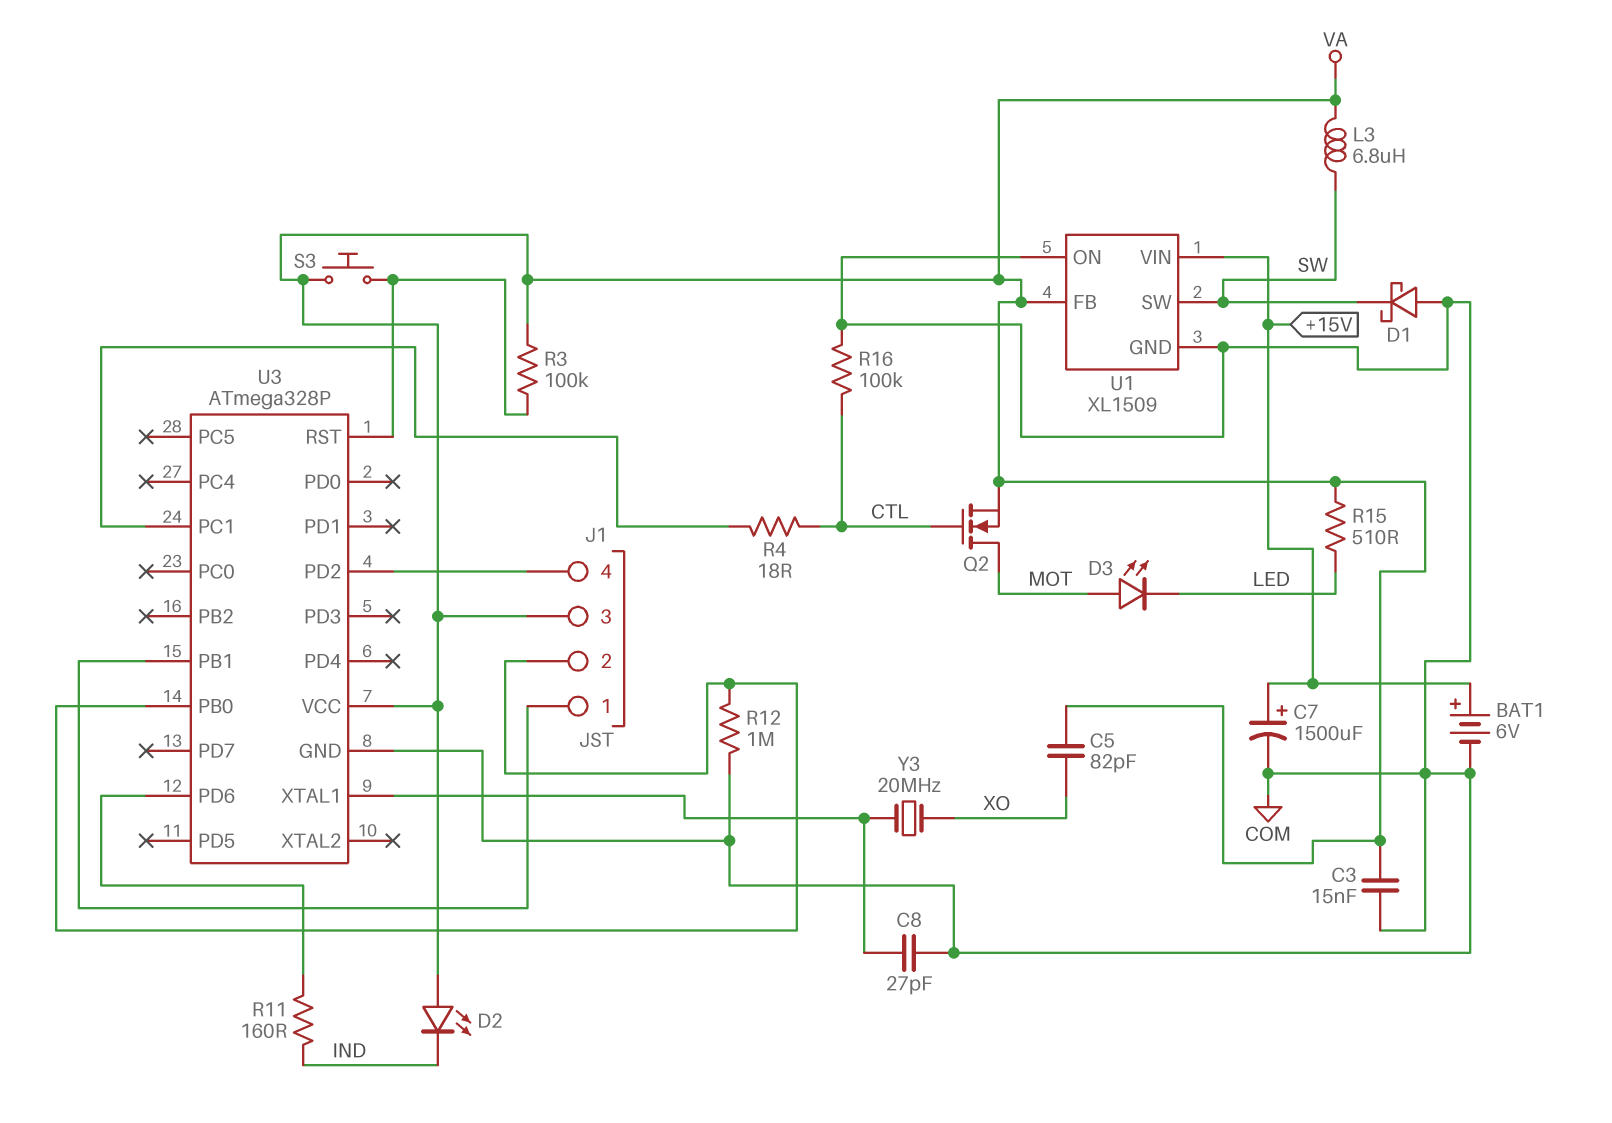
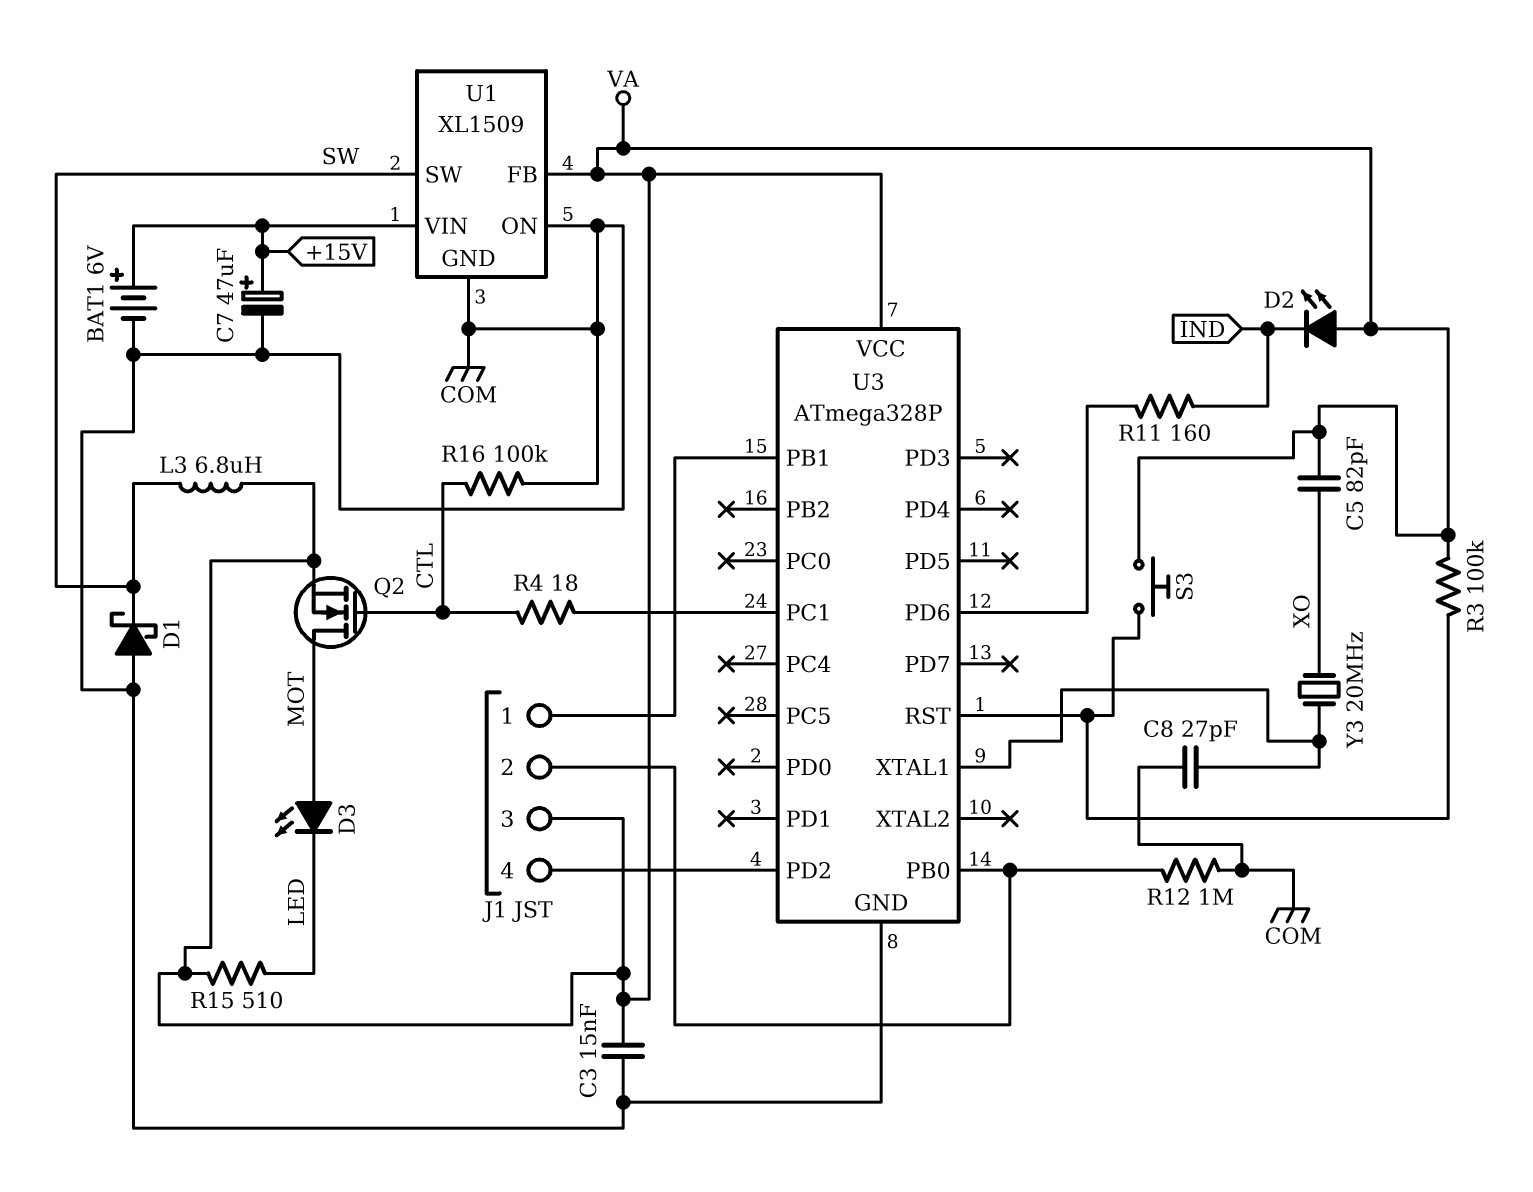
C7: 1500uF (plus +15V, minus COM) -> 47uF (plus +15V, minus COM)

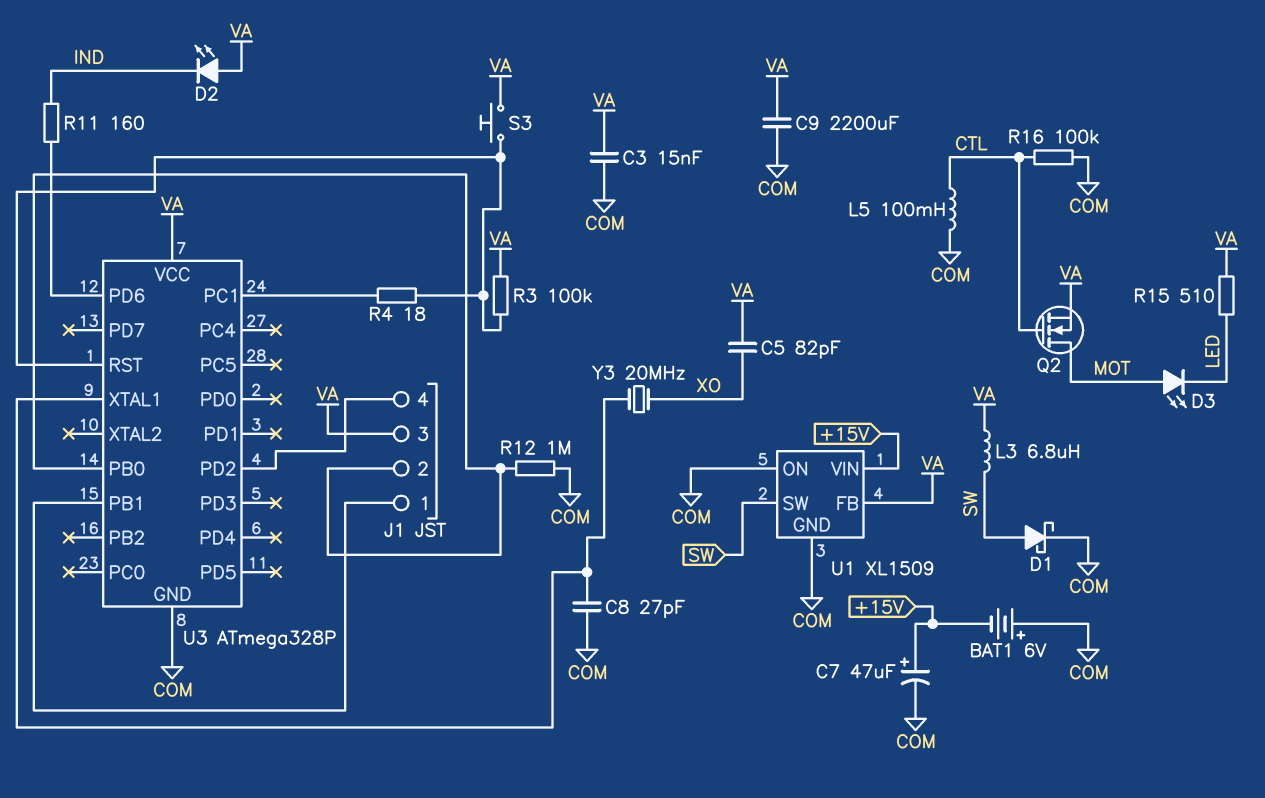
BAT1: 6V (plus +15V, minus COM) -> 6V (plus COM, minus +15V)
C9: none -> 2200uF (COM, VA)
D1: schottky (A COM, K SW) -> schottky (A SW, K COM)
L5: none -> 100mH (COM, CTL)
R4: 18 (CTL, U3/PC1) -> 18 (U3/PC1, U3/RST)

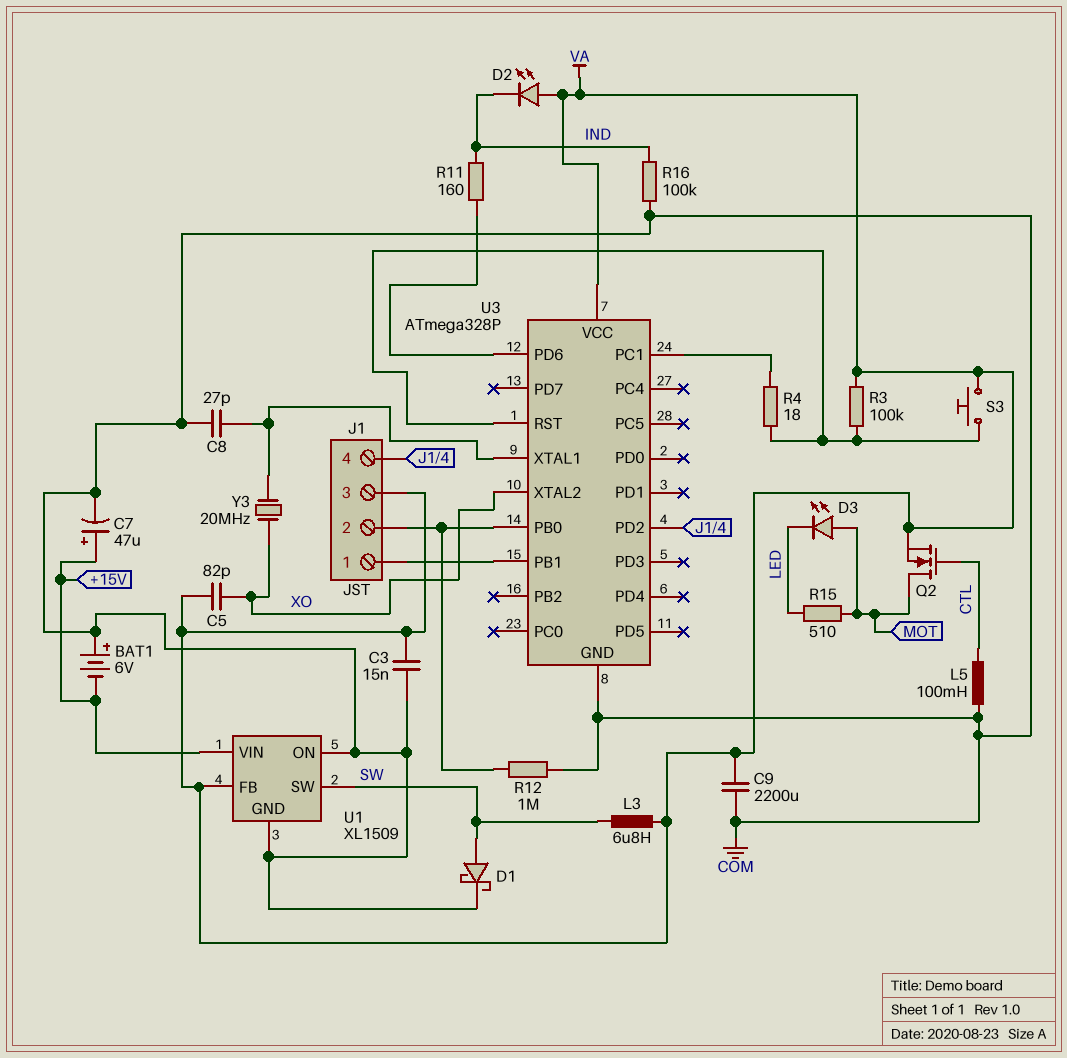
R15: 510 (LED, VA) -> 510 (LED, MOT)
R16: 100k (COM, CTL) -> 100k (COM, IND)
U3 pin XTAL2: none -> XO

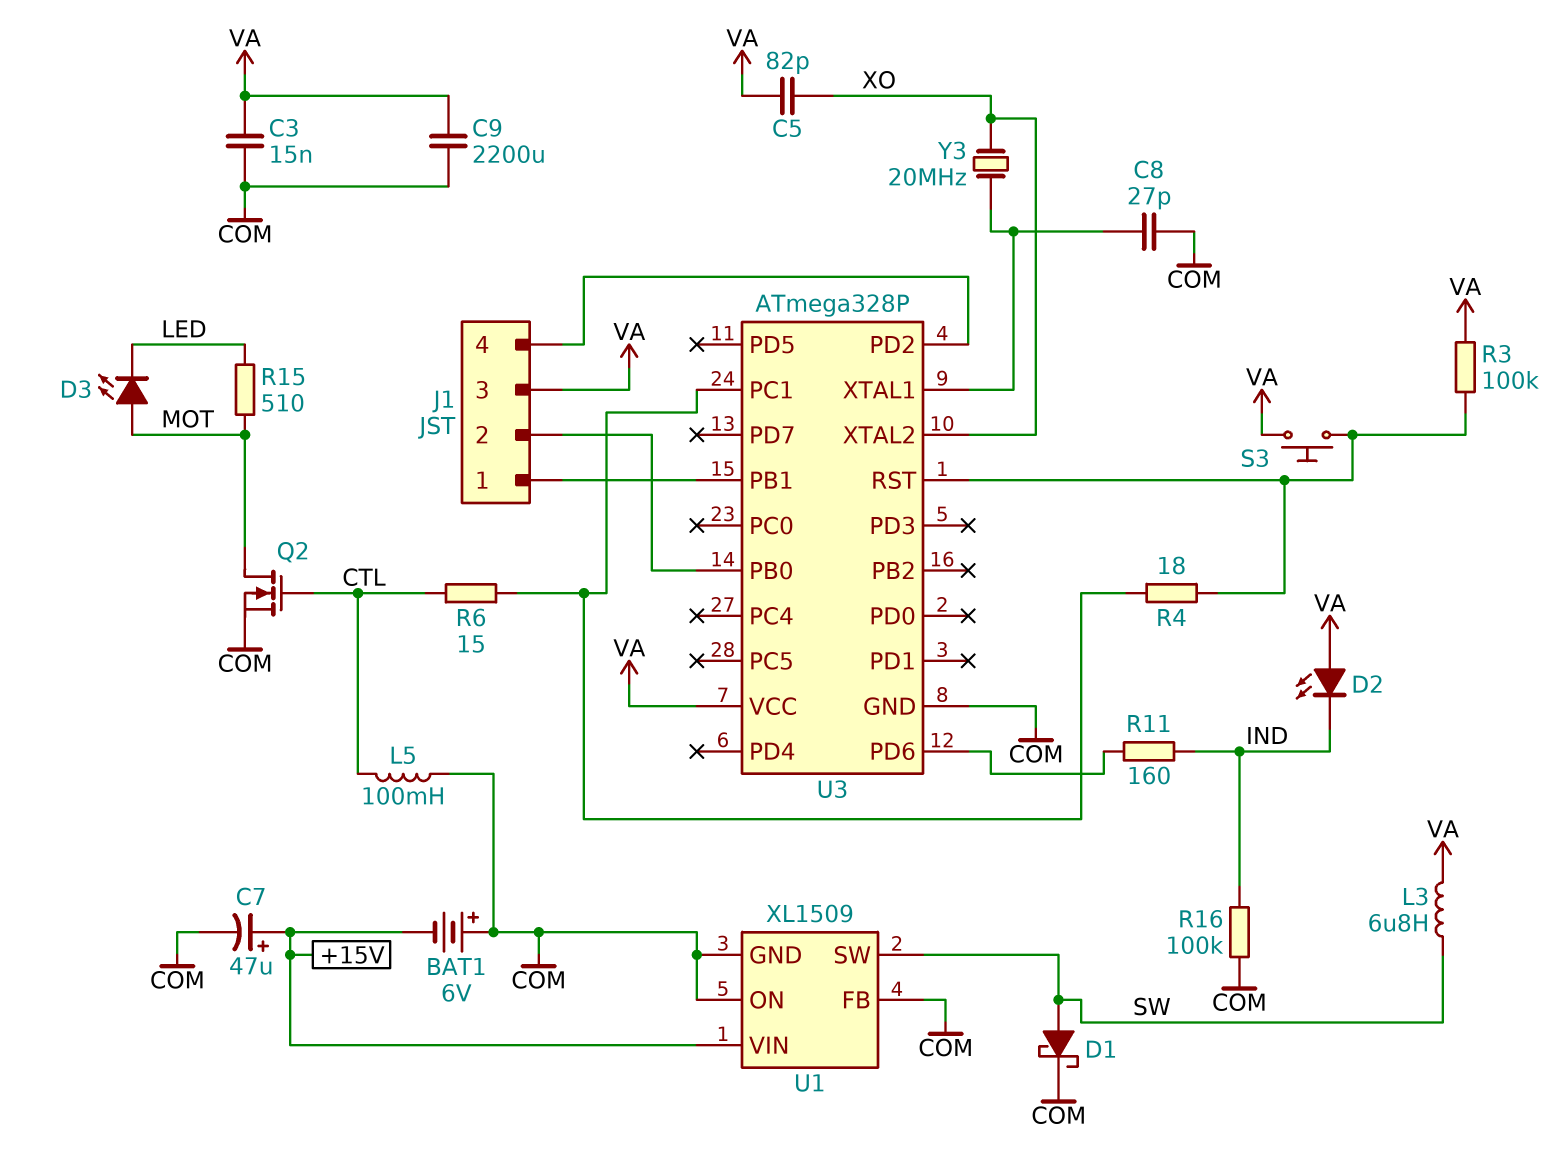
Q2: NMOS (G CTL, D MOT, S VA) -> NMOS (G CTL, D MOT, S COM)
R6: none -> 15 (CTL, U3/PC1)
R12: 1M (COM, J1/2) -> none
U1 pin FB: VA -> COM

